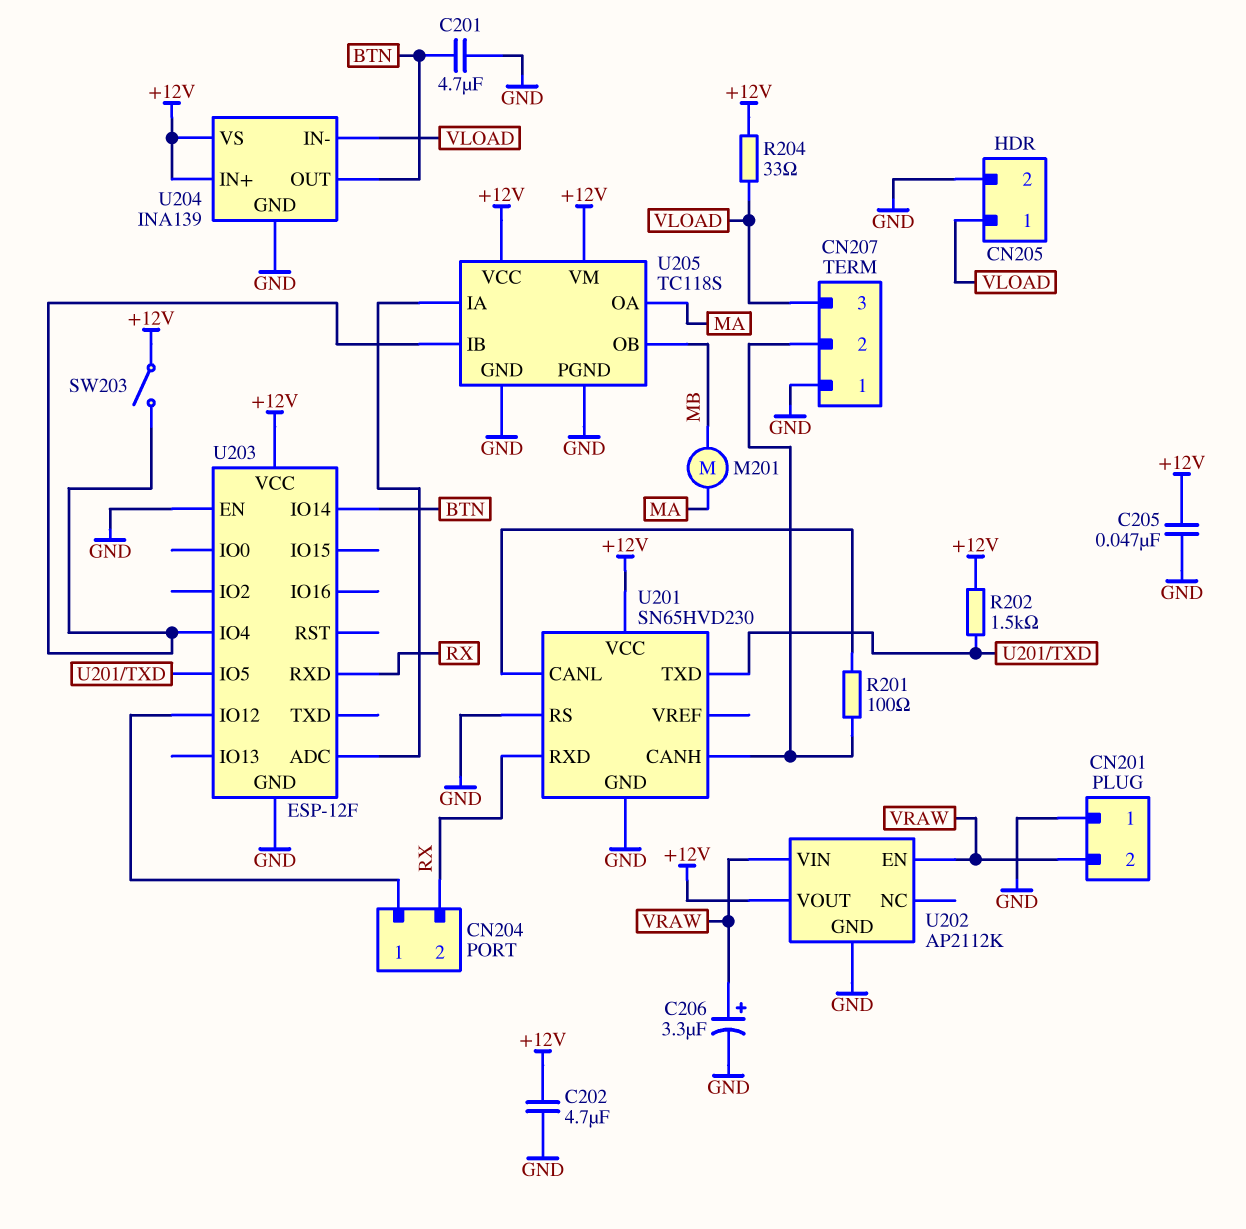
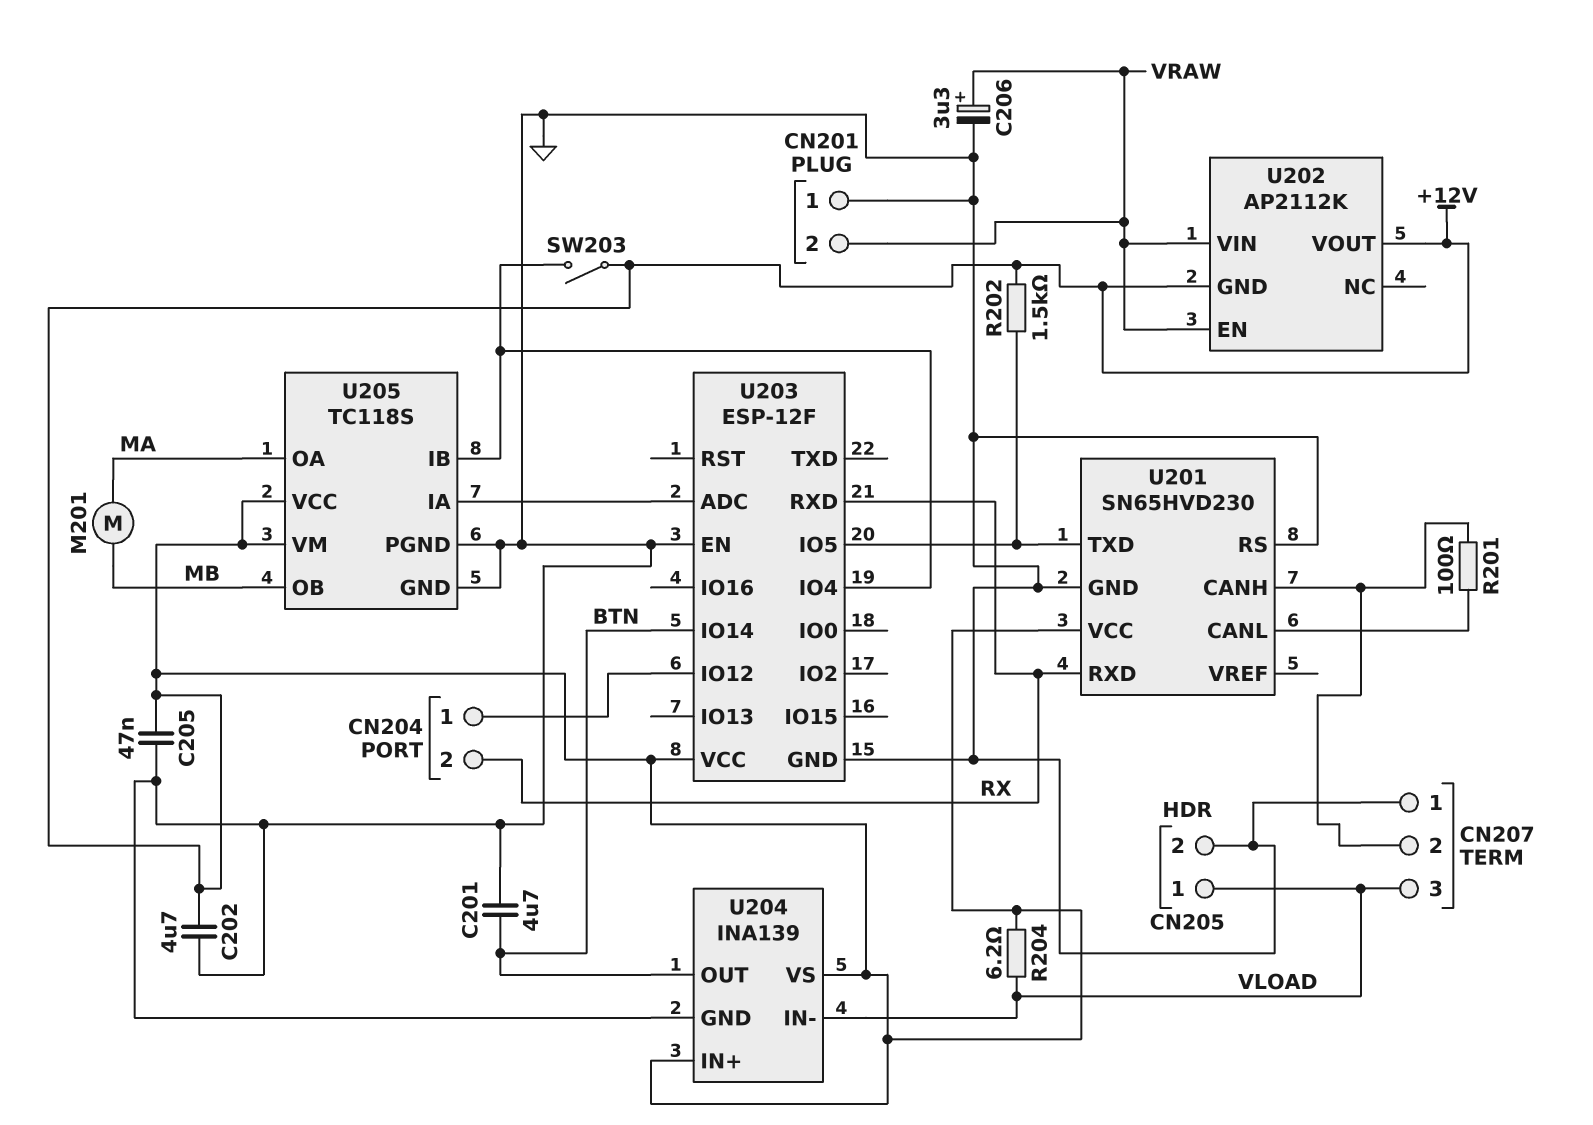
R204: 33 (+12V, VLOAD) -> 6.2 (+12V, VLOAD)
U202 pin GND: GND -> +12V

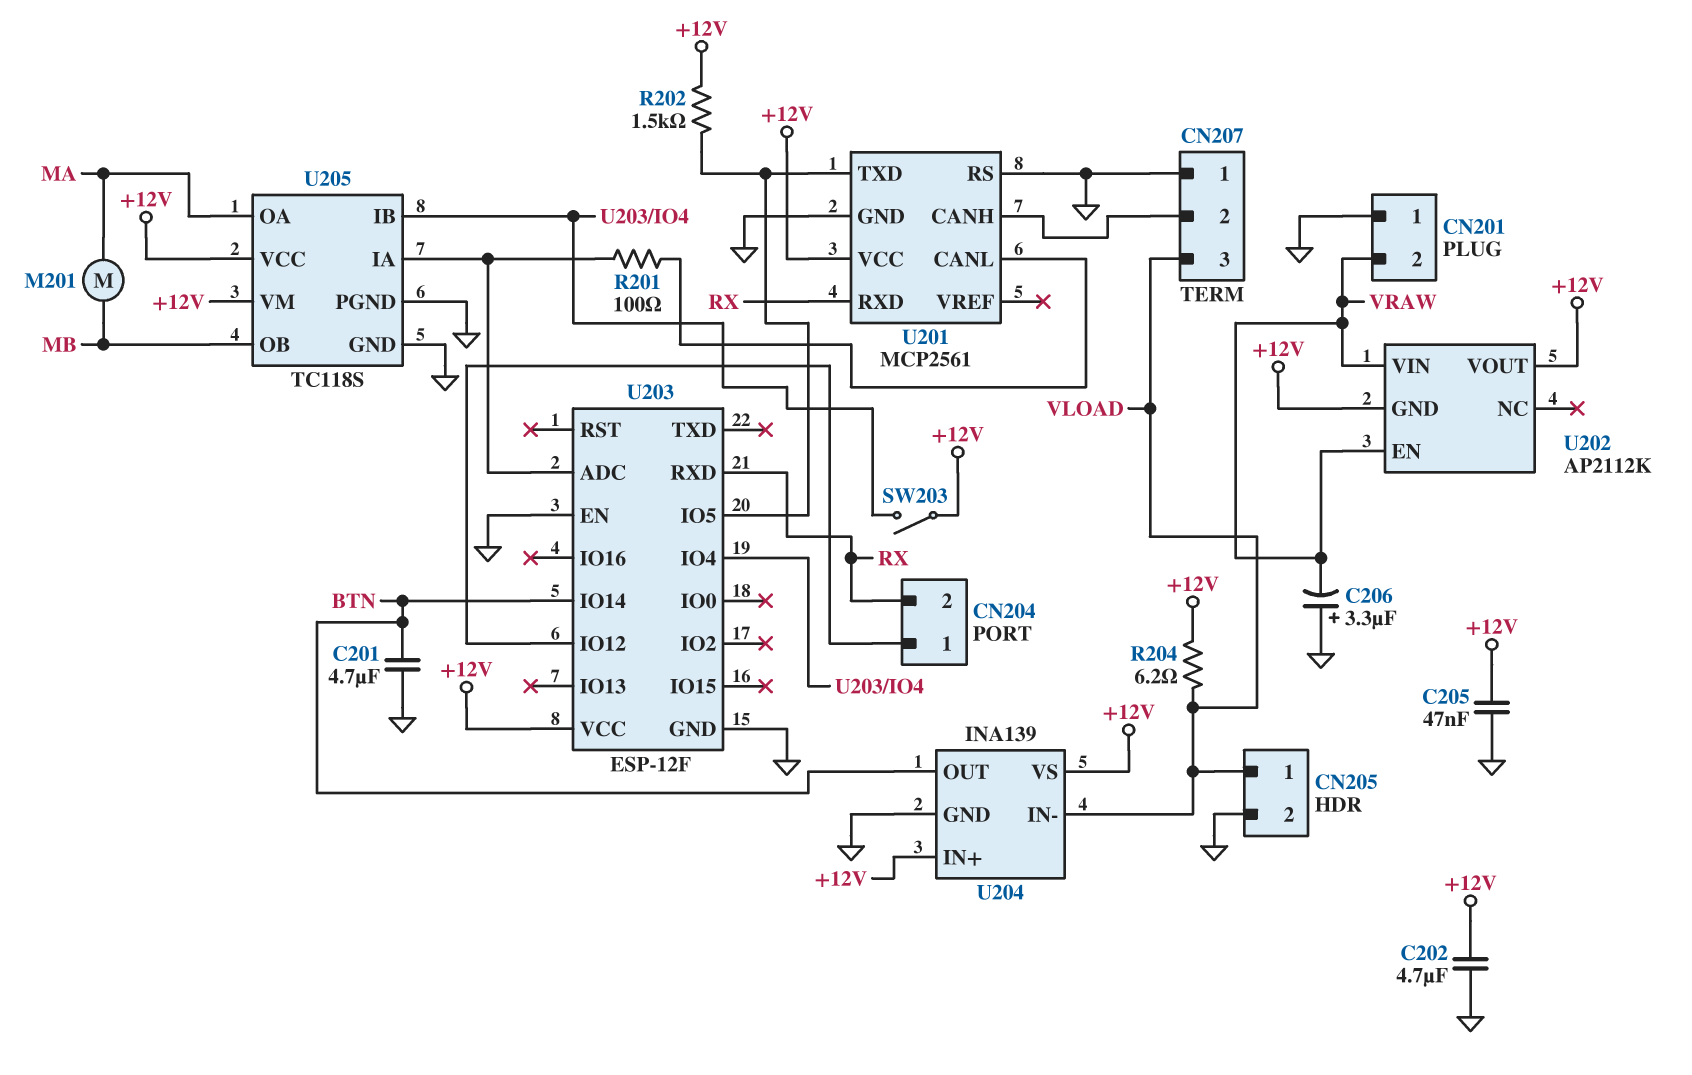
C206: 3.3uF (plus VRAW, minus GND) -> 3.3uF (plus GND, minus VRAW)
R201: 100 (CN207/2, U201/CANL) -> 100 (U201/CANL, U203/ADC)
U201: SN65HVD230 -> MCP2561

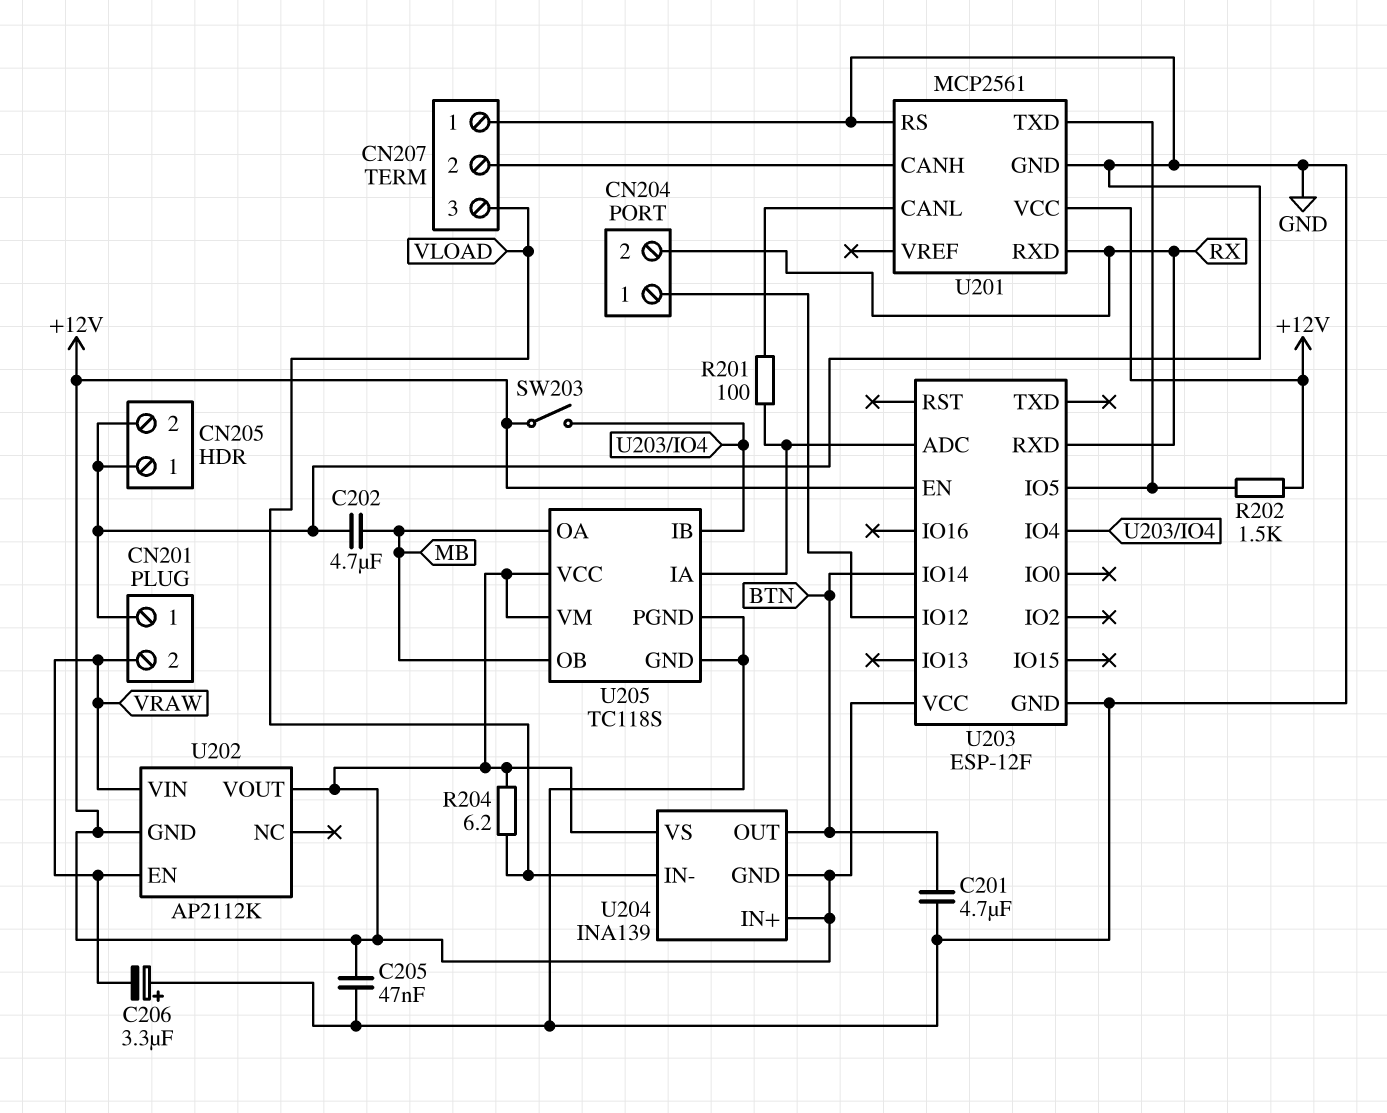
C202: 4.7uF (+12V, GND) -> 4.7uF (GND, MB)
CN205 pin 1: VLOAD -> GND
M201: motor (MA, MB) -> none
U203 pin EN: GND -> +12V
U204 pin GND: GND -> +12V
U205 pin OA: MA -> MB

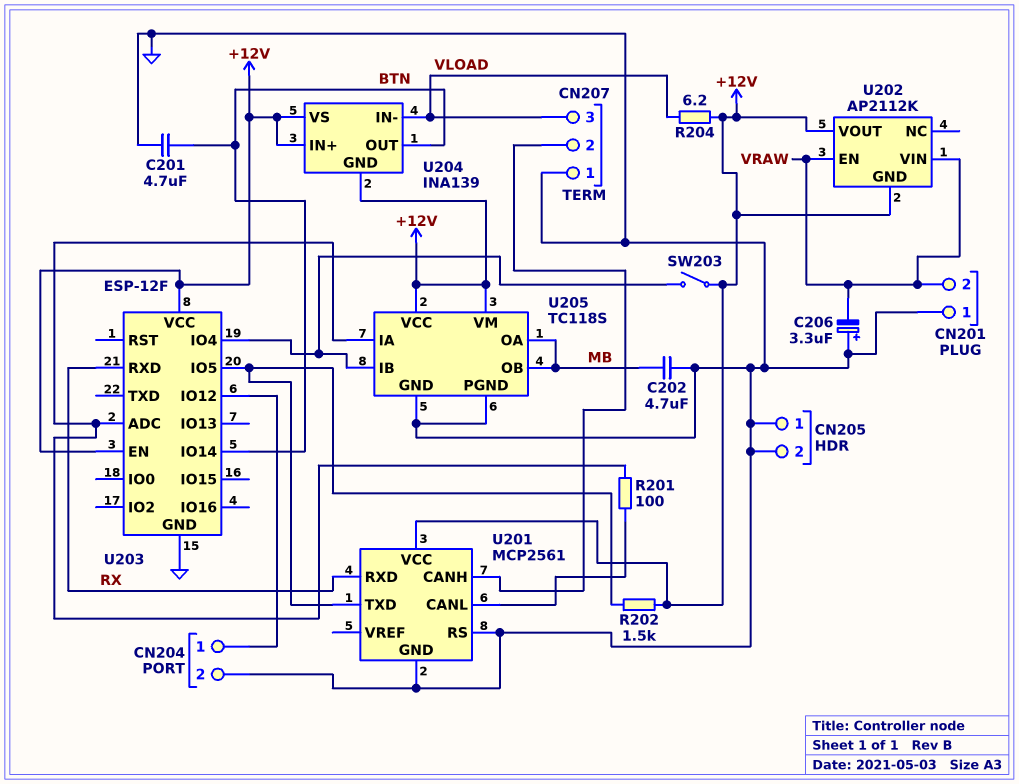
C205: 47nF (+12V, GND) -> none
CN204 pin 2: RX -> GND

